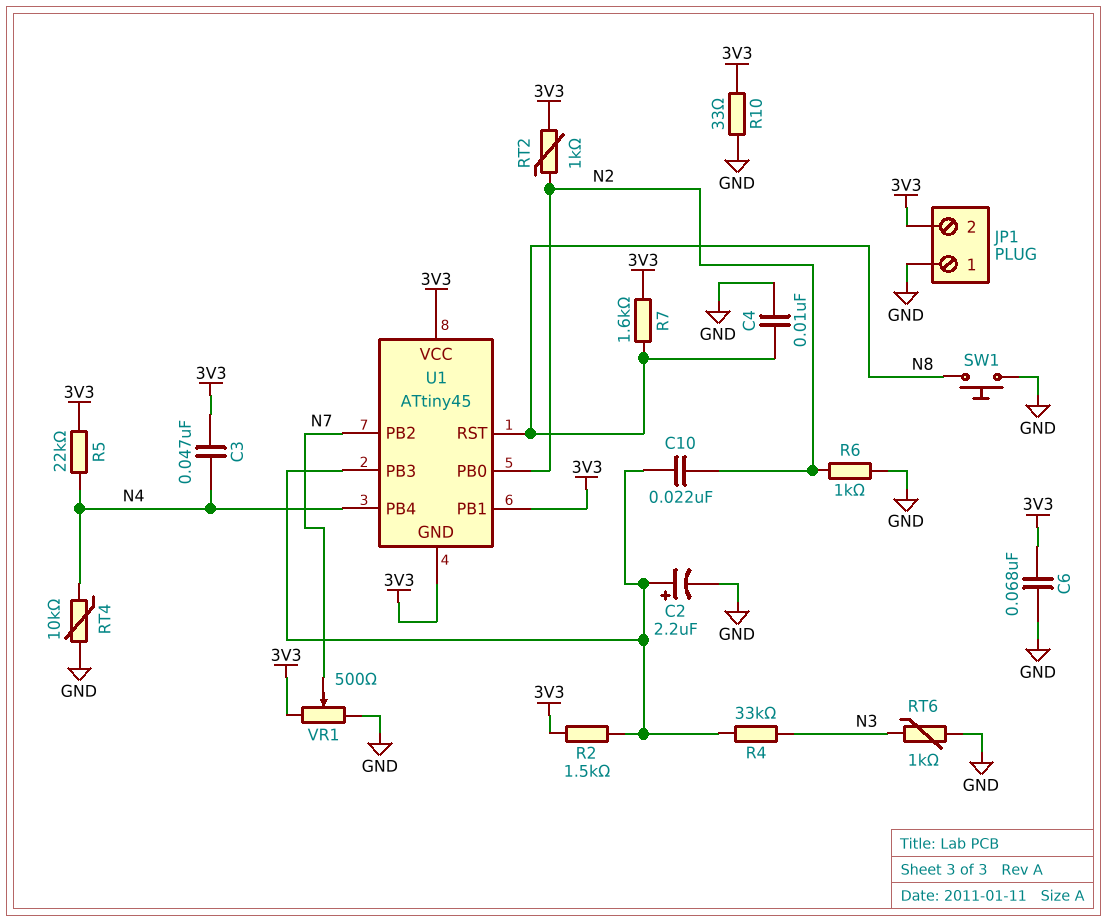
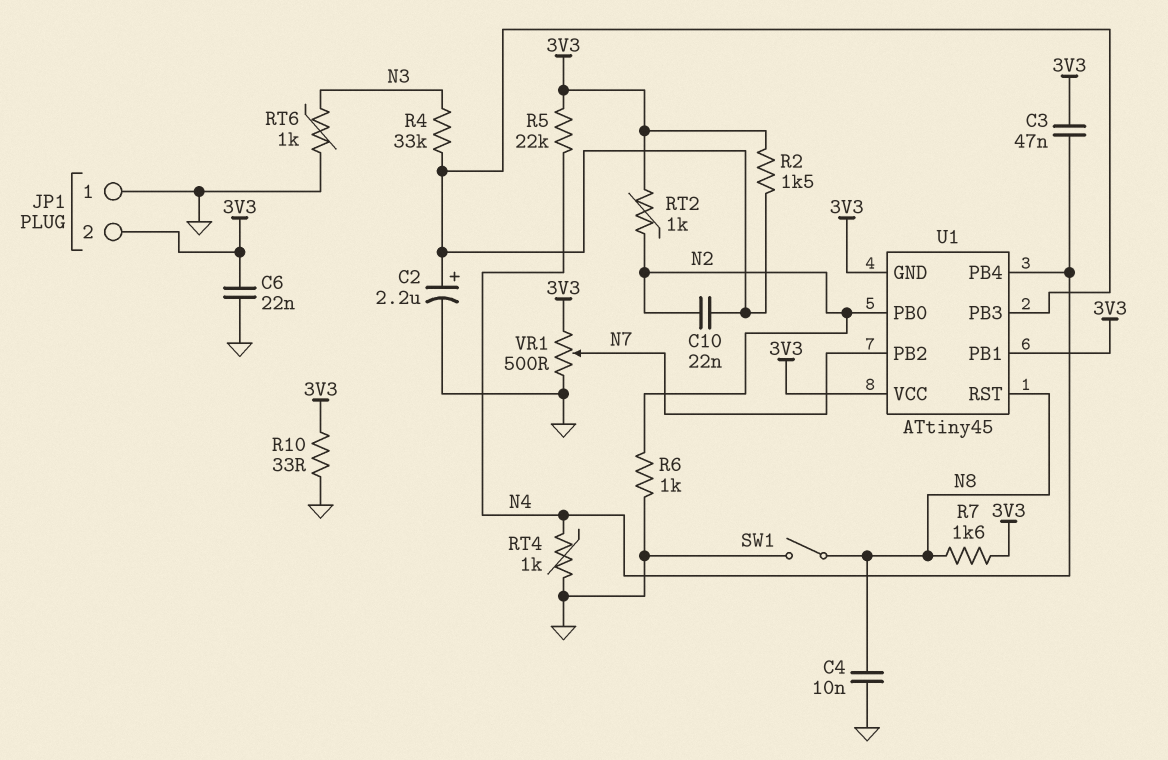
C6: 68nF (3V3, GND) -> 22nF (3V3, GND)
RT4: 10k (GND, N4) -> 1k (GND, N4)
SW1: button (GND, N8) -> switch (GND, N8)

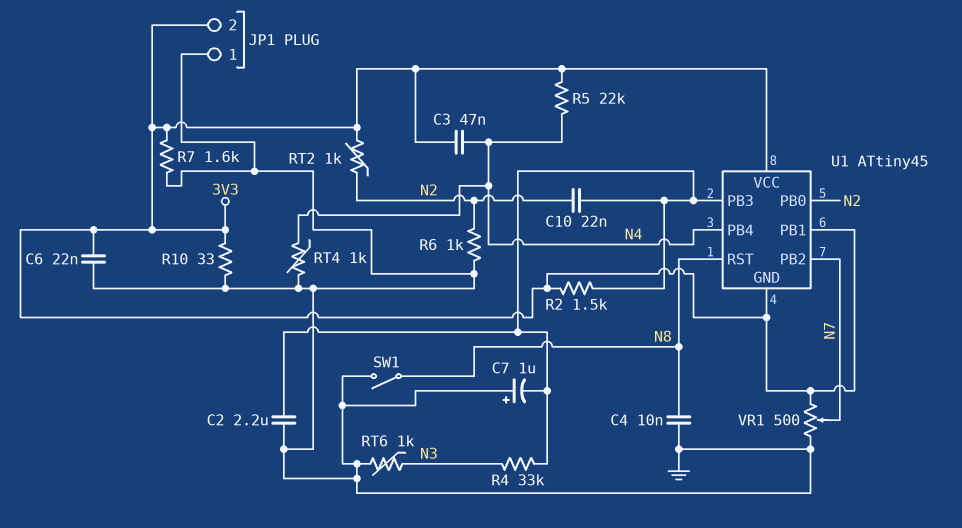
C2: 2.2uF (plus U1/PB3, minus GND) -> 2.2uF (GND, U1/PB3)
C7: none -> 1uF (plus GND, minus U1/PB3)
R7: 1.6k (3V3, N8) -> 1.6k (3V3, GND)

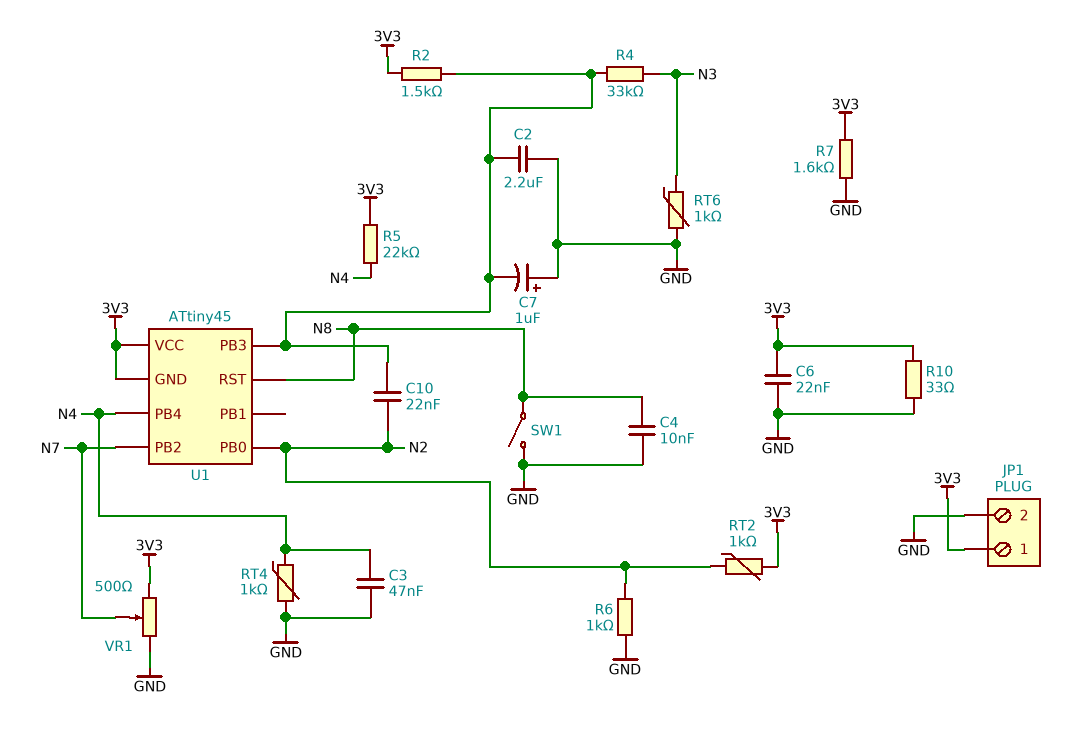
C3: 47nF (3V3, N4) -> 47nF (GND, N4)
JP1 pin 1: GND -> 3V3
JP1 pin 2: 3V3 -> GND
U1 pin PB1: 3V3 -> none

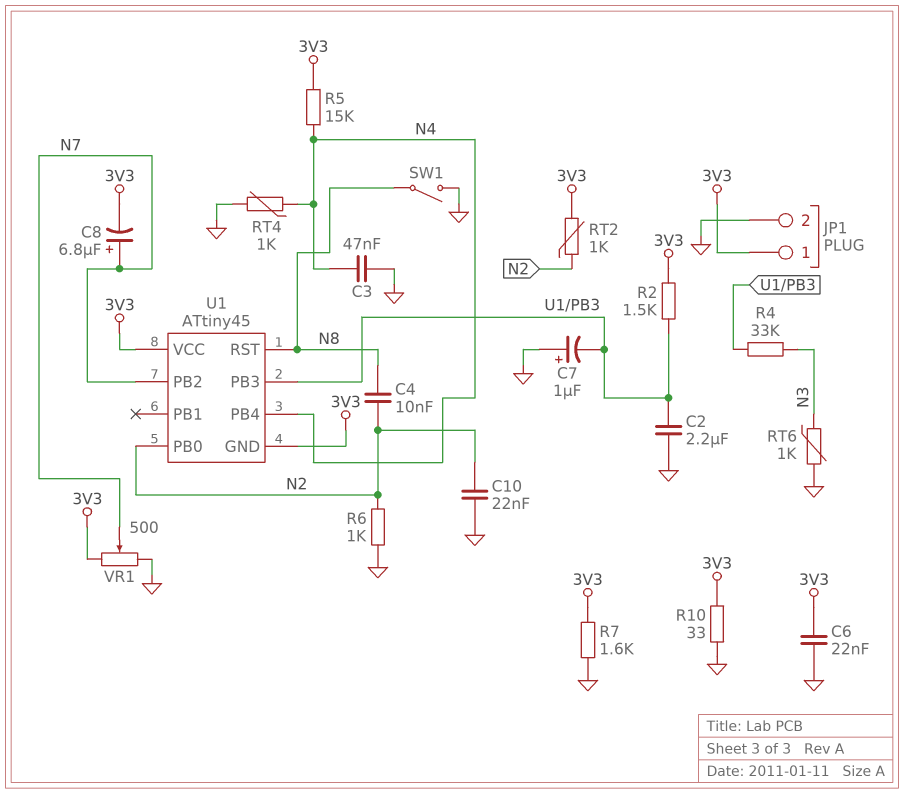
C4: 10nF (GND, N8) -> 10nF (N2, N8)
C8: none -> 6.8uF (plus N7, minus 3V3)
C10: 22nF (N2, U1/PB3) -> 22nF (GND, N2)
R5: 22k (3V3, N4) -> 15k (3V3, N4)

